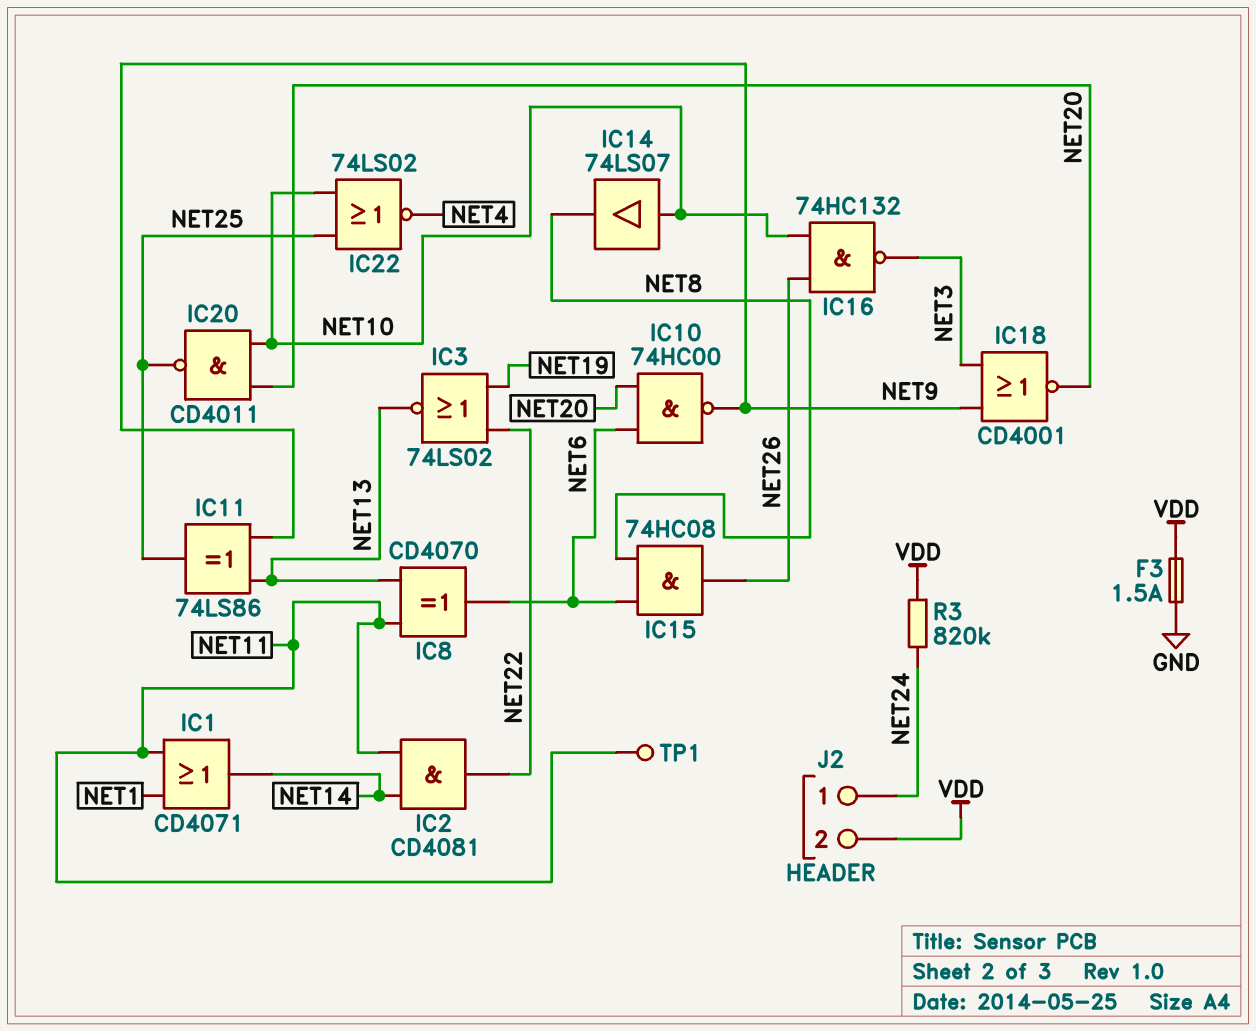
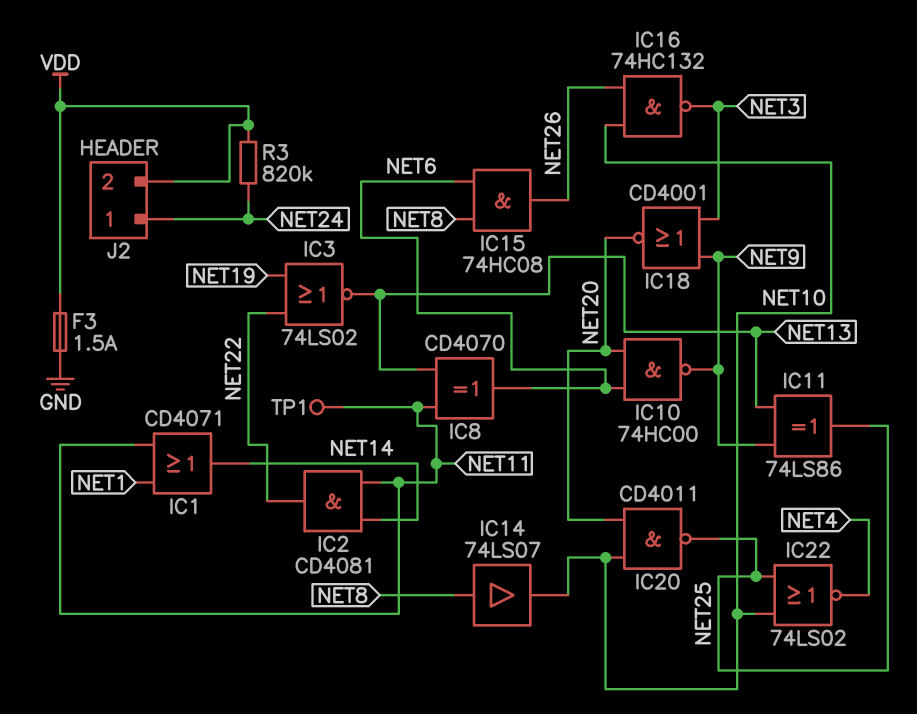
IC14: buffer 74LS07 (in NET10, out NET8) -> buffer 74LS07 (in NET8, out NET10)

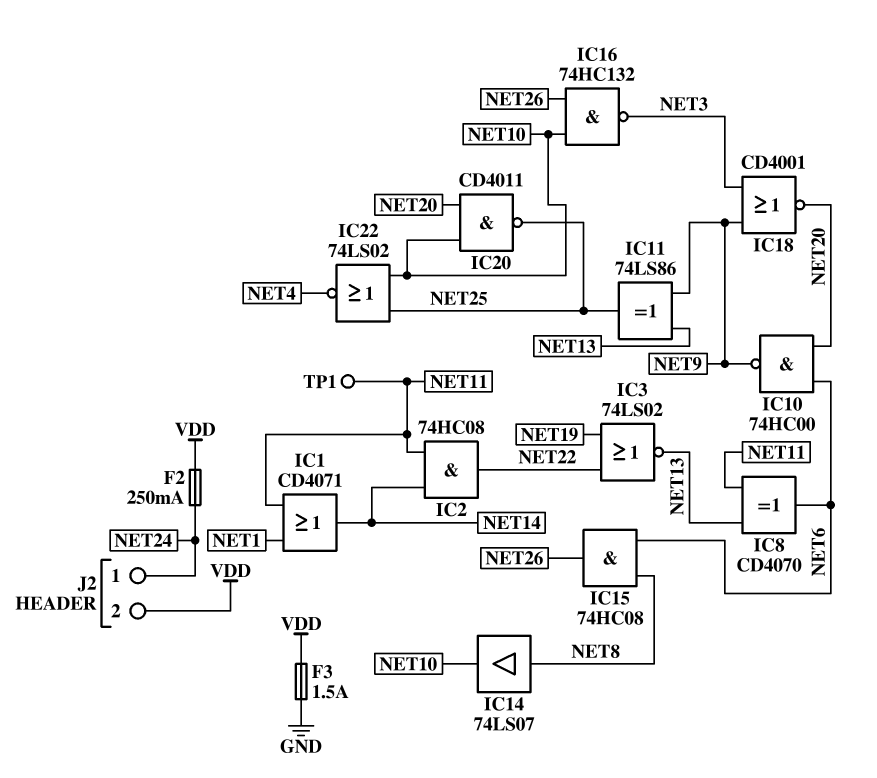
F2: none -> 250mA (NET24, VDD)
IC2: AND CD4081 (in NET11, in NET14, out NET22) -> AND 74HC08 (in NET11, in NET14, out NET22)
R3: 820k (NET24, VDD) -> none

